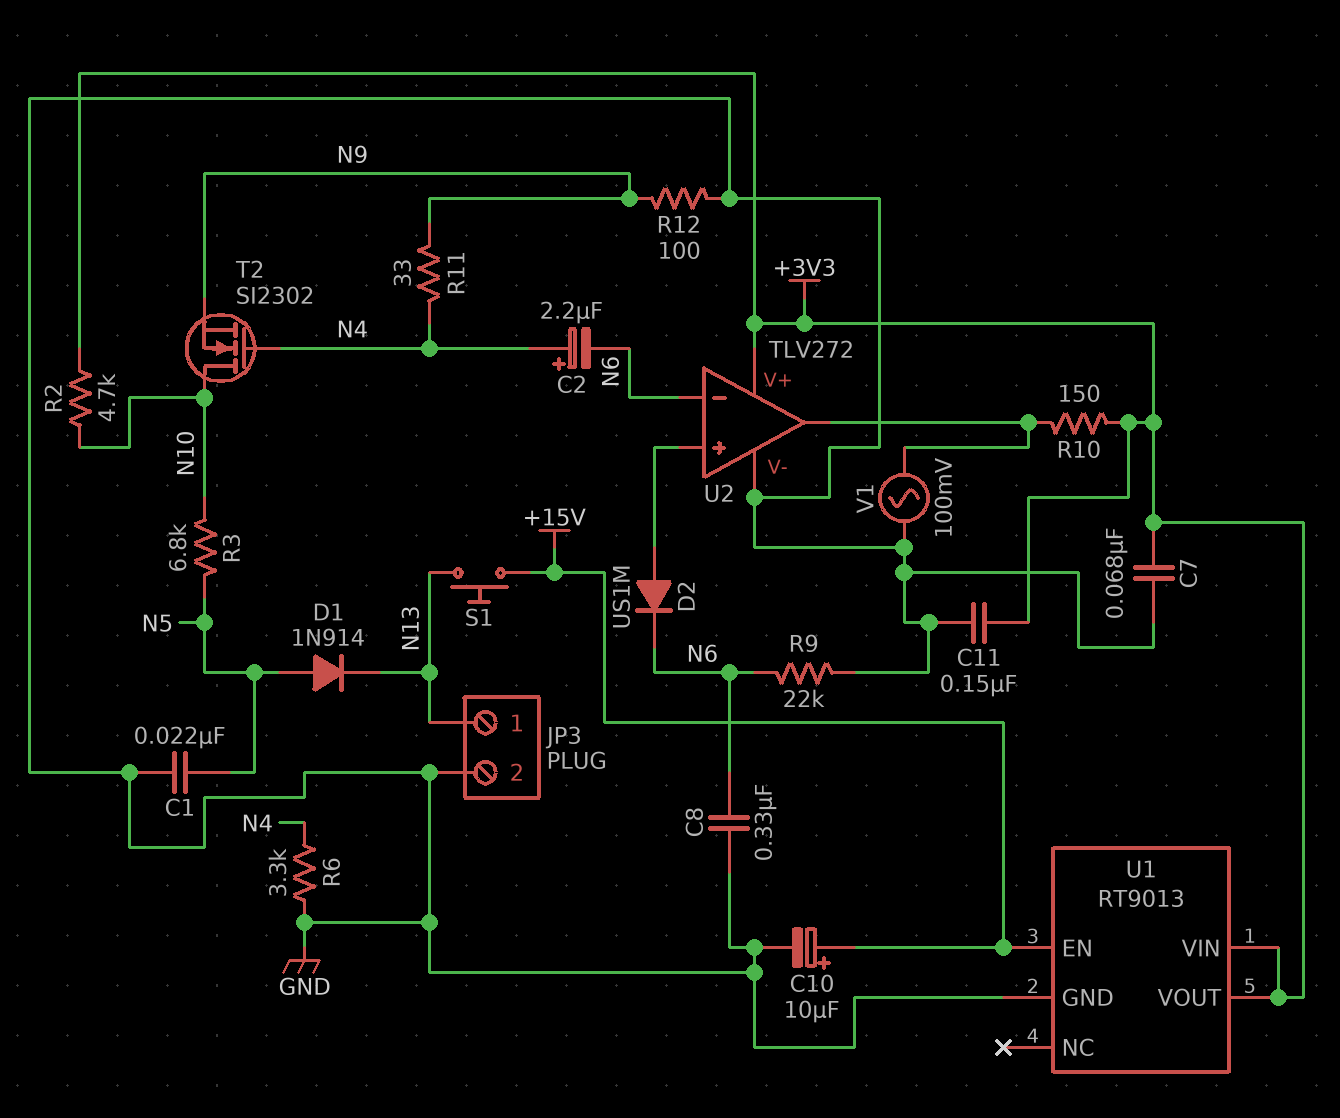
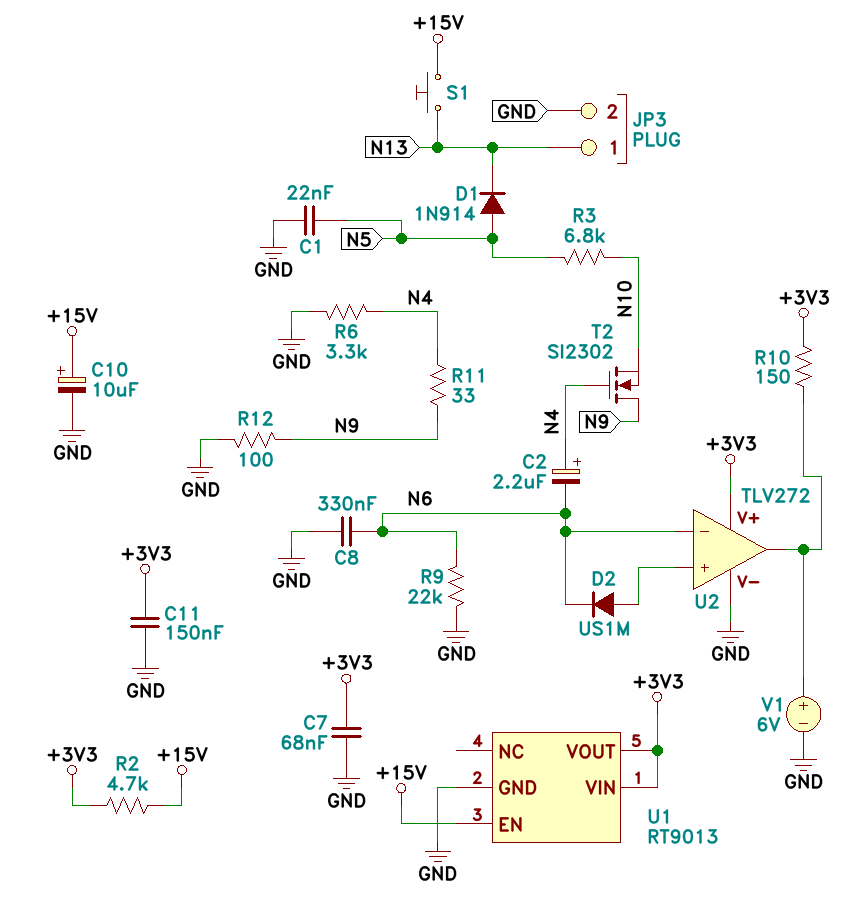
R2: 4.7k (+3V3, N10) -> 4.7k (+3V3, +15V)
T2: NMOS SI2302 (G N4, D N10, S N9) -> NMOS SI2302 (G N4, D N9, S N10)
V1: AC 100mV (GND, U2/out) -> 6V (plus U2/out, minus GND)

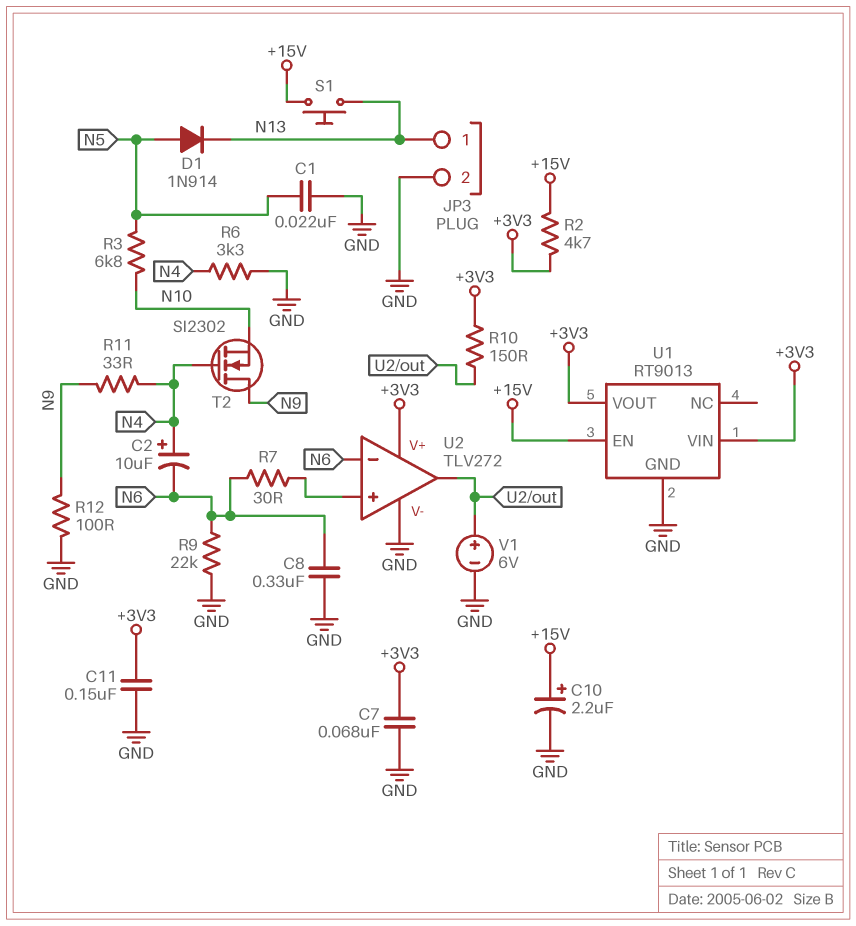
C2: 2.2uF (plus N4, minus N6) -> 10uF (plus N4, minus N6)
C10: 10uF (plus +15V, minus GND) -> 2.2uF (plus +15V, minus GND)
D2: diode US1M (A U2/in+, K N6) -> none
R7: none -> 30 (N6, U2/in+)

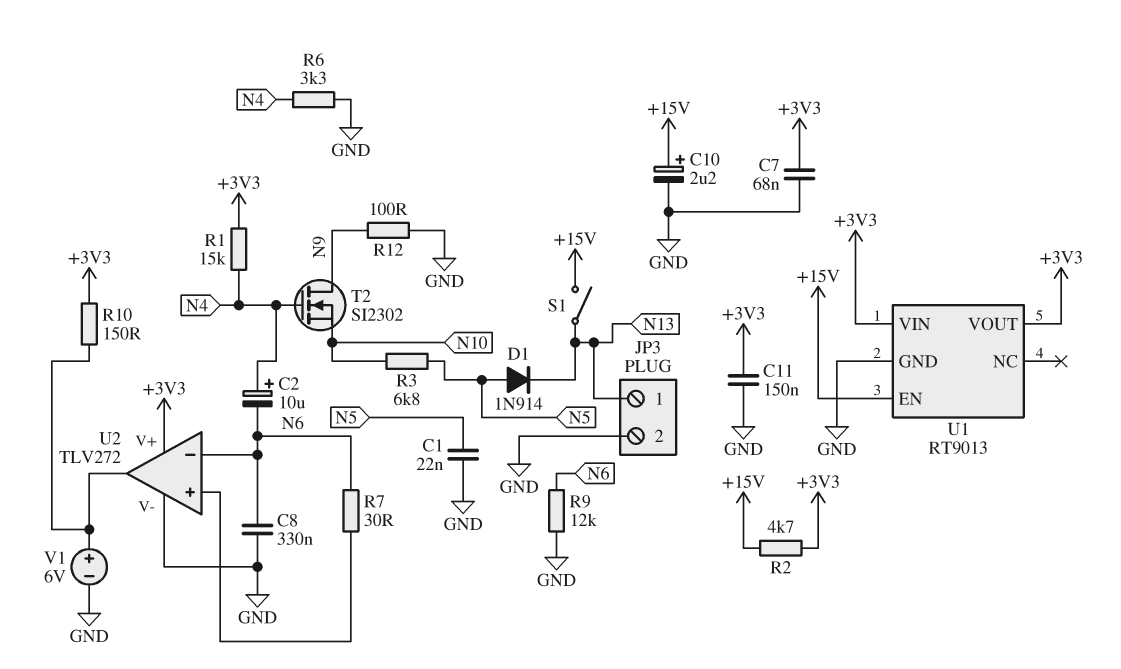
R1: none -> 15k (+3V3, N4)
R9: 22k (GND, N6) -> 12k (GND, N6)
R11: 33 (N4, N9) -> none
S1: button (+15V, N13) -> switch (+15V, N13)

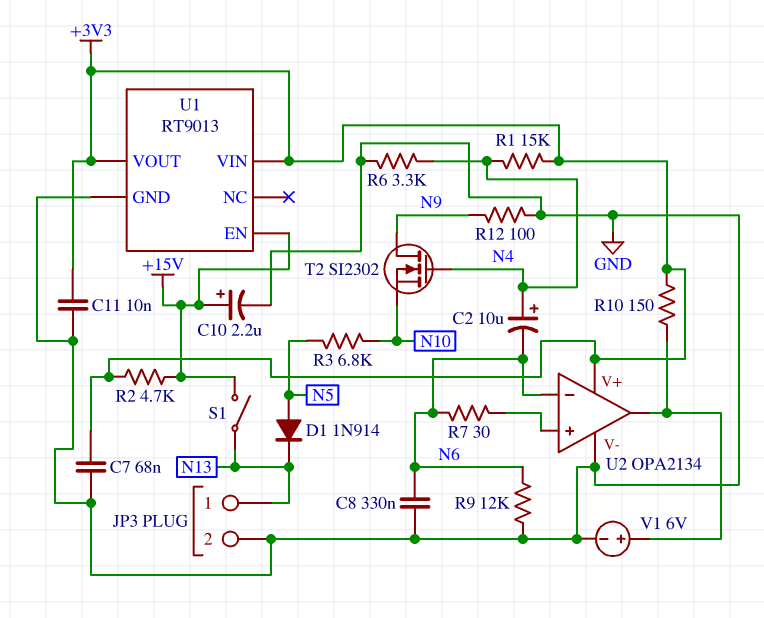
C1: 22nF (GND, N5) -> none
C11: 150nF (+3V3, GND) -> 10nF (+3V3, GND)
U2: TLV272 -> OPA2134

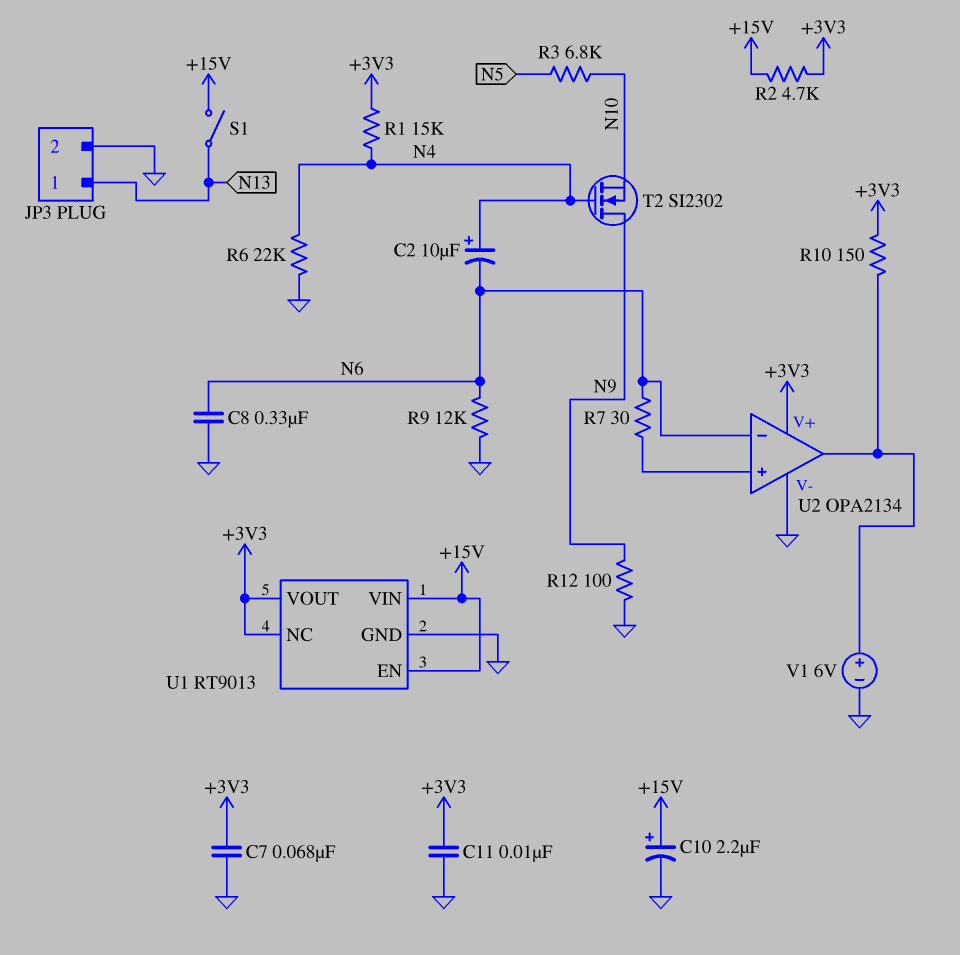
D1: diode 1N914 (A N5, K N13) -> none
R6: 3.3k (GND, N4) -> 22k (GND, N4)
U1 pin NC: none -> +3V3
U1 pin VIN: +3V3 -> +15V

